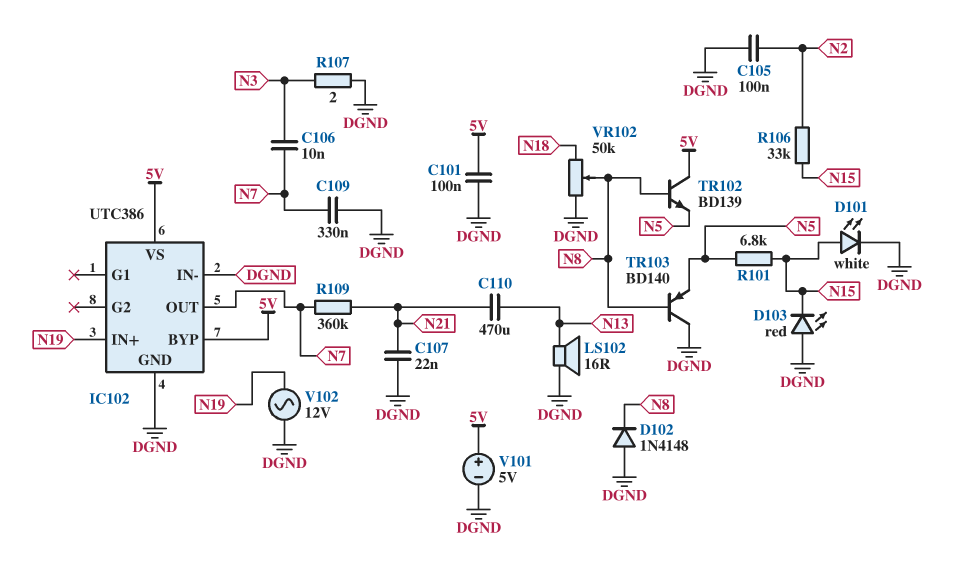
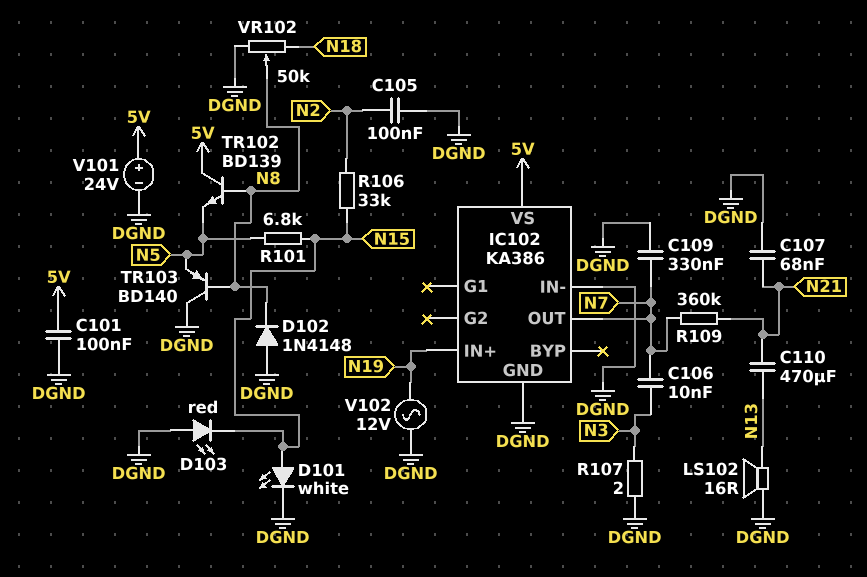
C107: 22nF (DGND, N21) -> 68nF (DGND, N21)
IC102: UTC386 -> KA386
IC102 pin BYP: 5V -> none
V101: 5V (plus 5V, minus DGND) -> 24V (plus 5V, minus DGND)

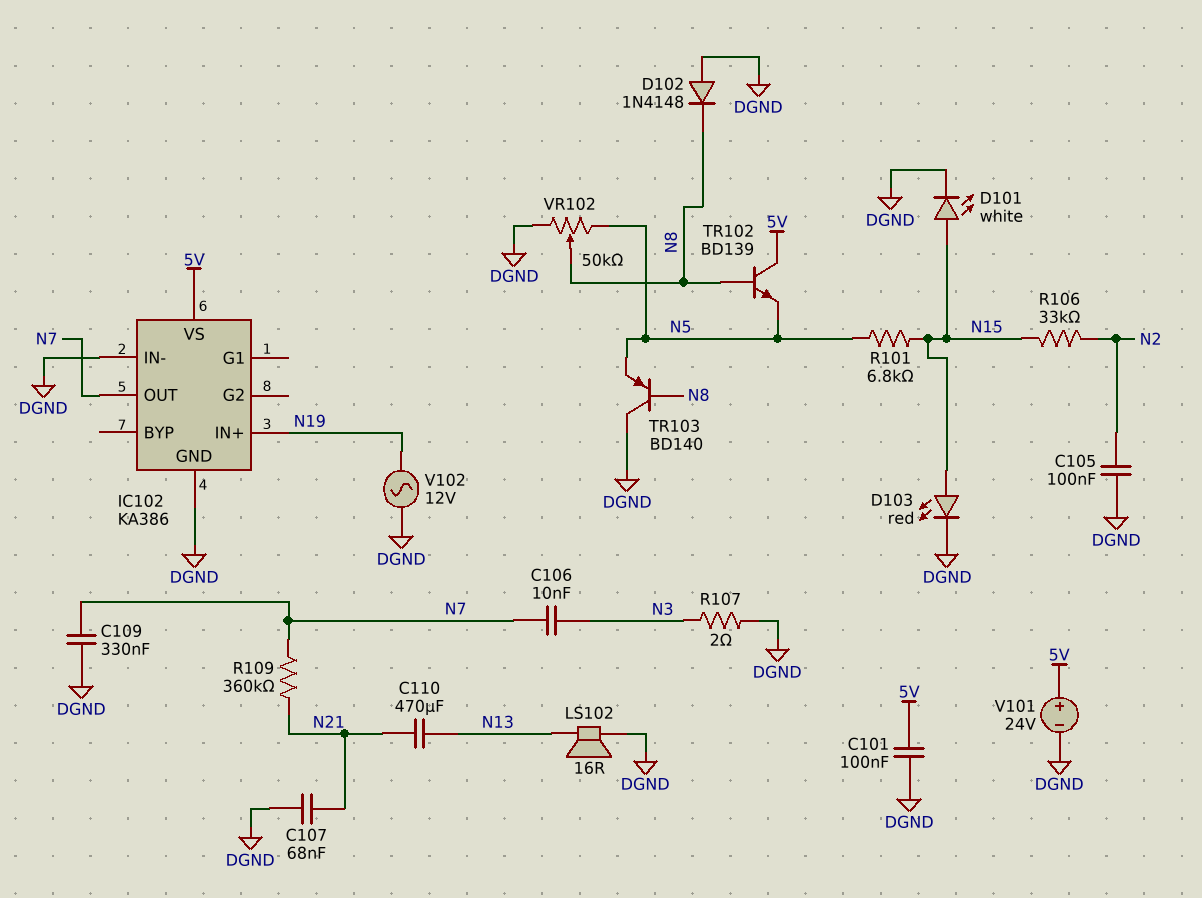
D103: LED red (A DGND, K N15) -> LED red (A N15, K DGND)
VR102: 50k (DGND, N18, wiper N8) -> 50k (DGND, N5, wiper N8)

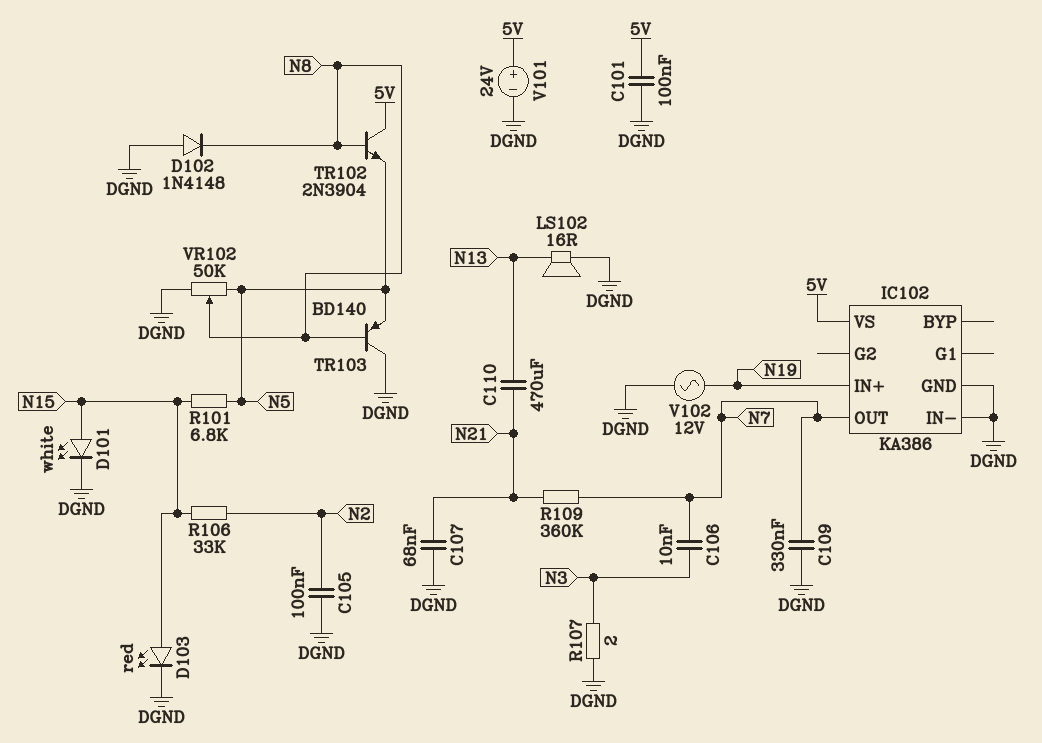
TR102: NPN BD139 (B N8, C 5V, E N5) -> NPN 2N3904 (B N8, C 5V, E N5)

